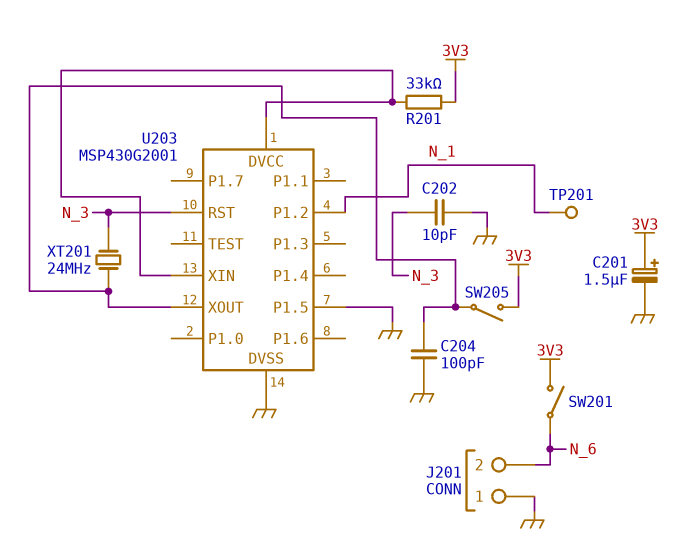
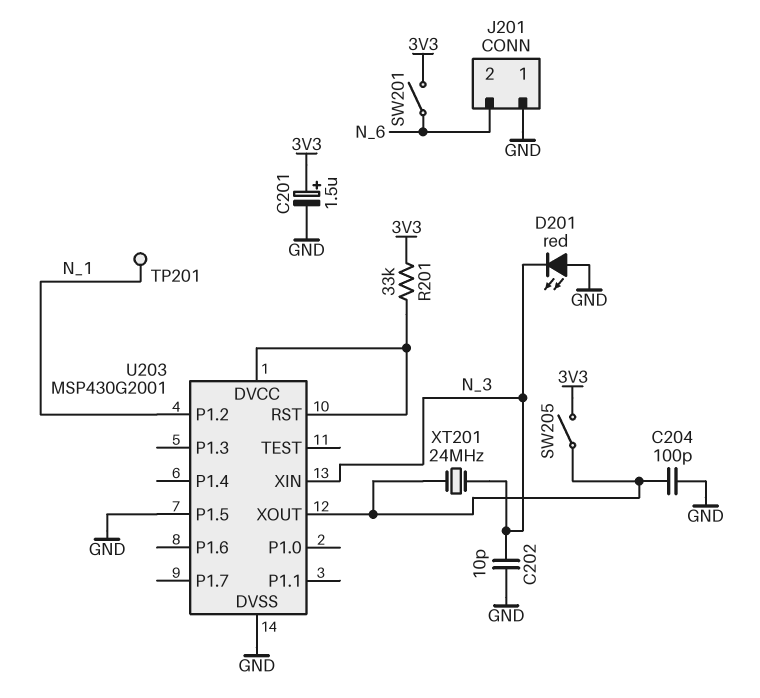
D201: none -> LED red (A GND, K N_3)
U203 pin RST: N_3 -> U203/DVCC
U203 pin XIN: U203/DVCC -> N_3

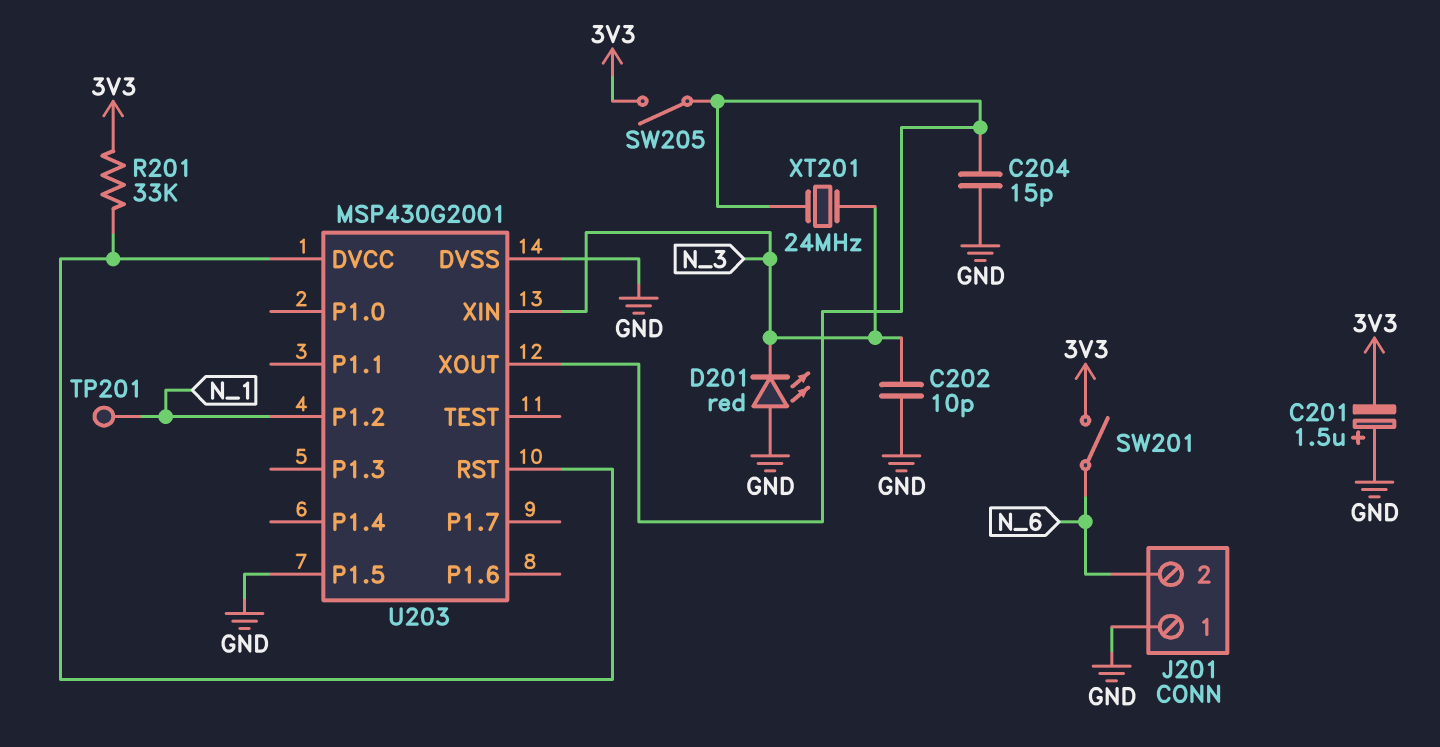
C201: 1.5uF (plus 3V3, minus GND) -> 1.5uF (plus GND, minus 3V3)
C204: 100pF (GND, U203/XOUT) -> 15pF (GND, U203/XOUT)

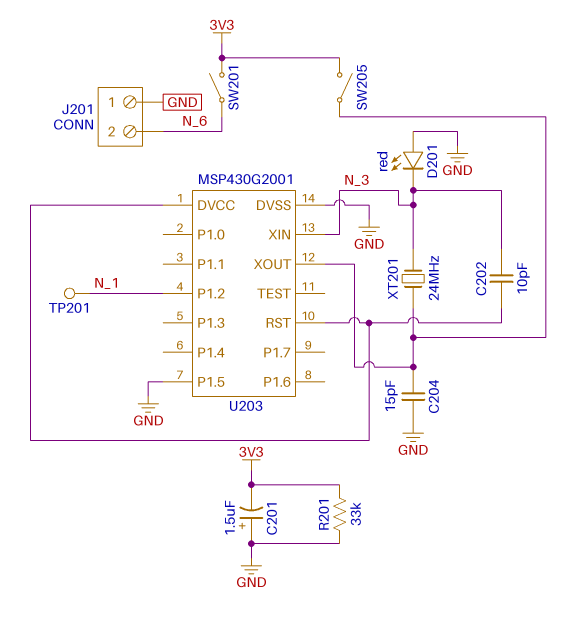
C202: 10pF (GND, N_3) -> 10pF (N_3, U203/DVCC)
R201: 33k (3V3, U203/DVCC) -> 33k (3V3, GND)

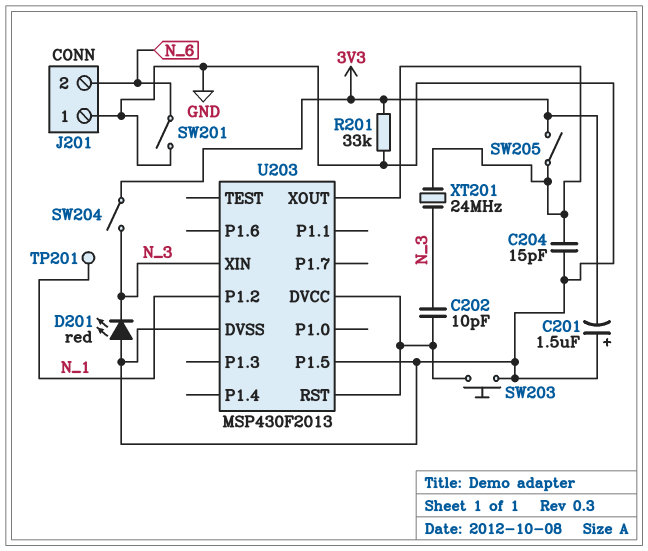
SW201: switch (3V3, N_6) -> switch (GND, N_6)
SW203: none -> button (GND, U203/DVCC)
SW204: none -> switch (3V3, N_3)
U203: MSP430G2001 -> MSP430F2013

